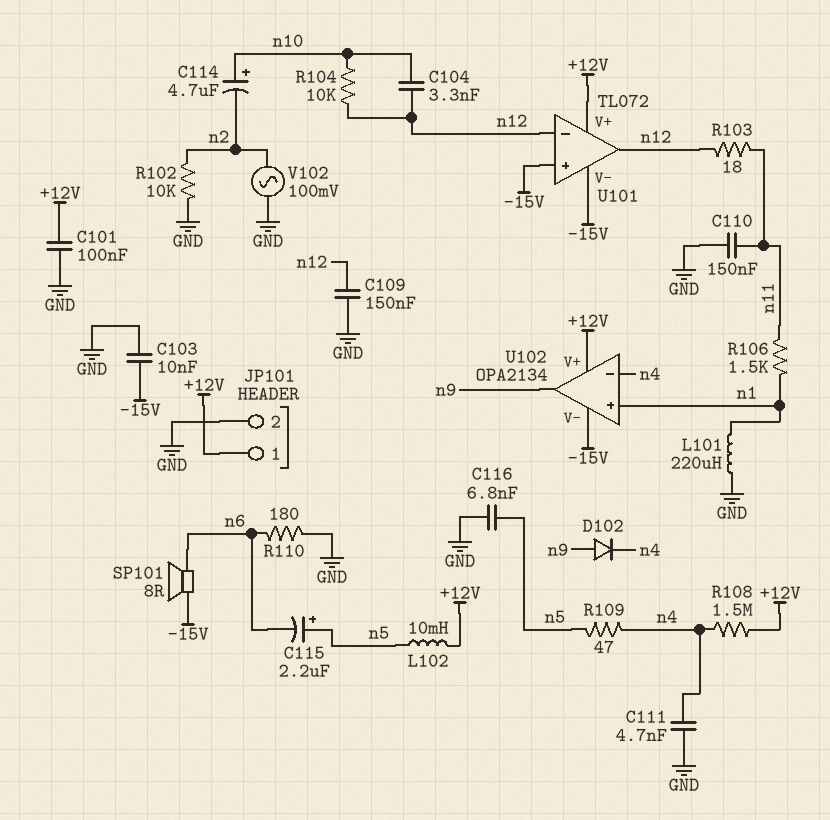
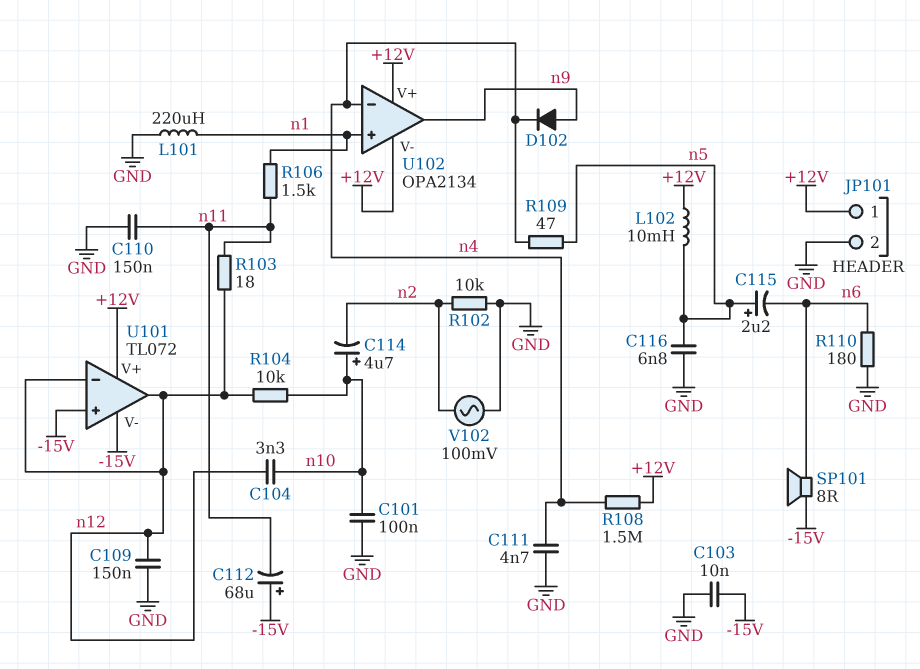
C101: 100nF (+12V, GND) -> 100nF (GND, n10)
C112: none -> 68uF (plus -15V, minus n11)
U102 pin V-: -15V -> +12V

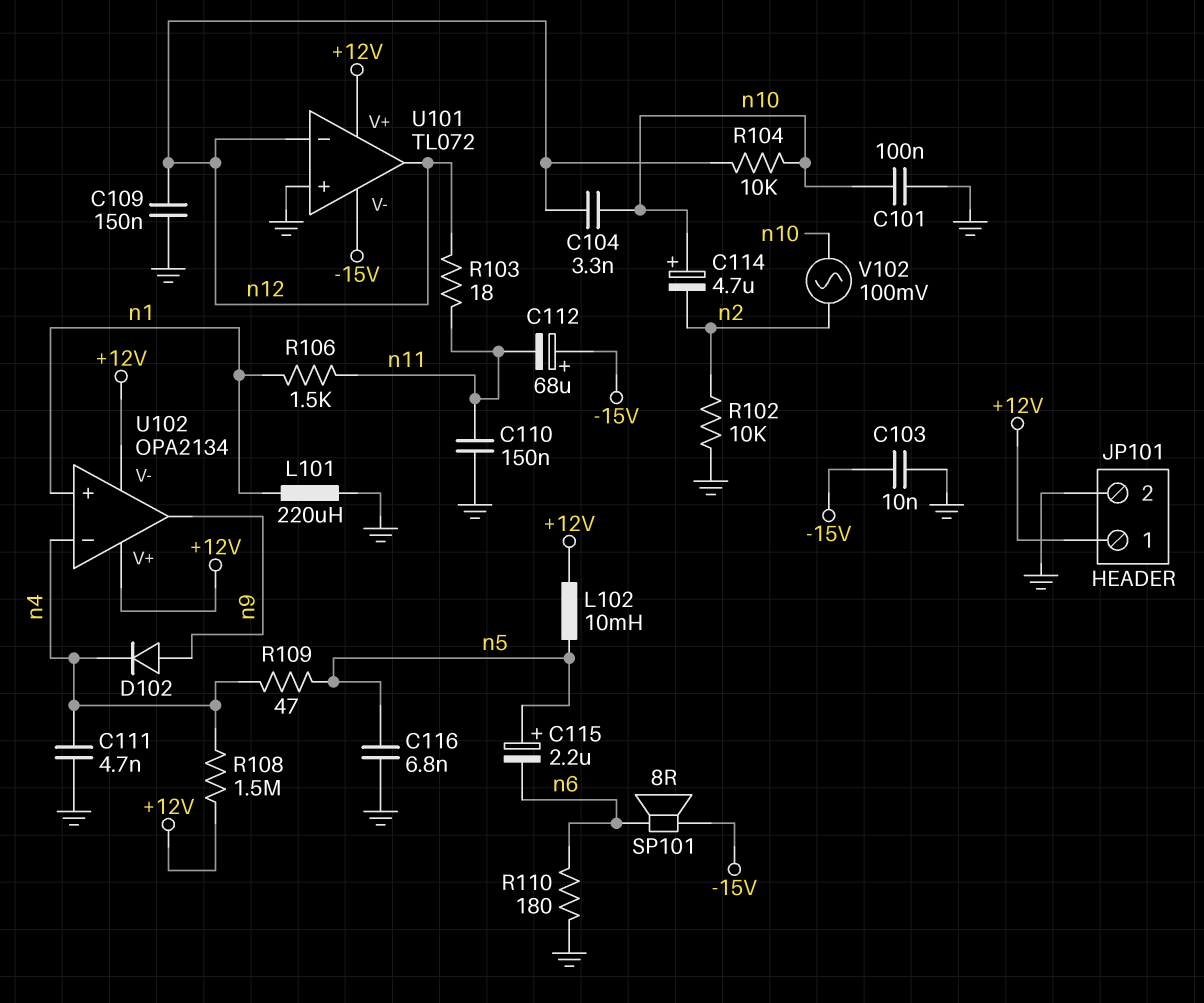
U101 pin in+: -15V -> GND
V102: AC 100mV (GND, n2) -> AC 100mV (n2, n10)

